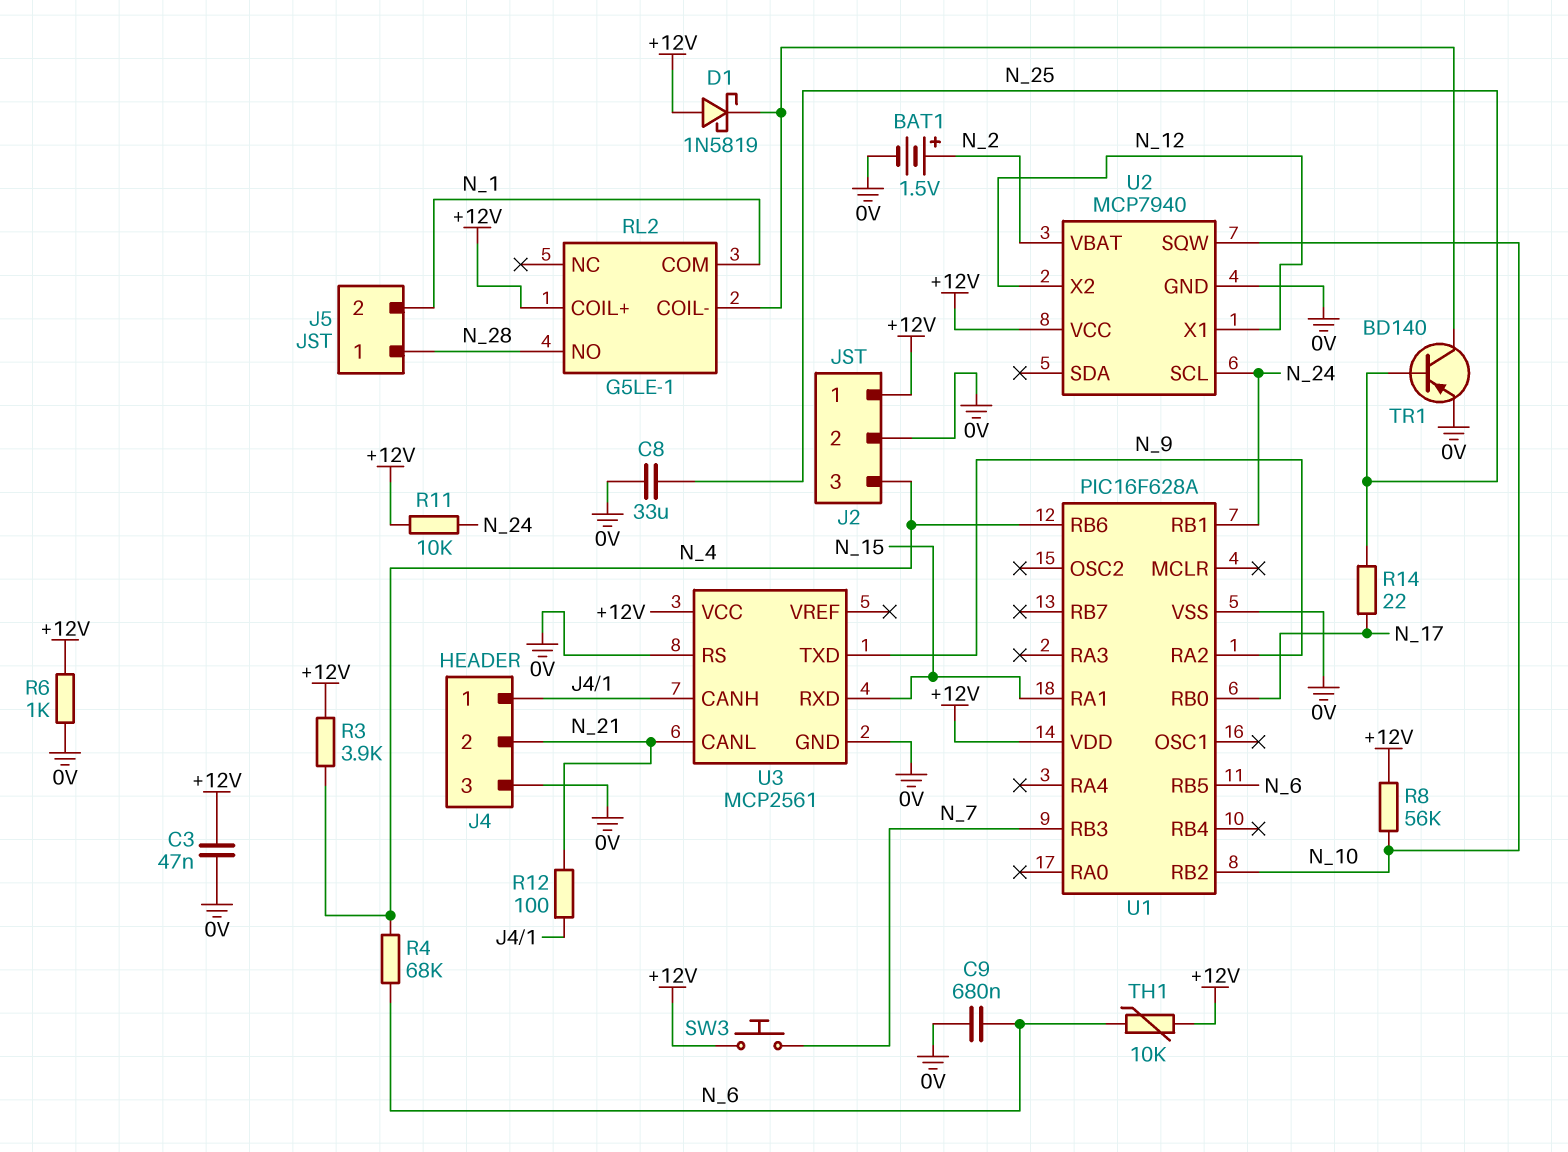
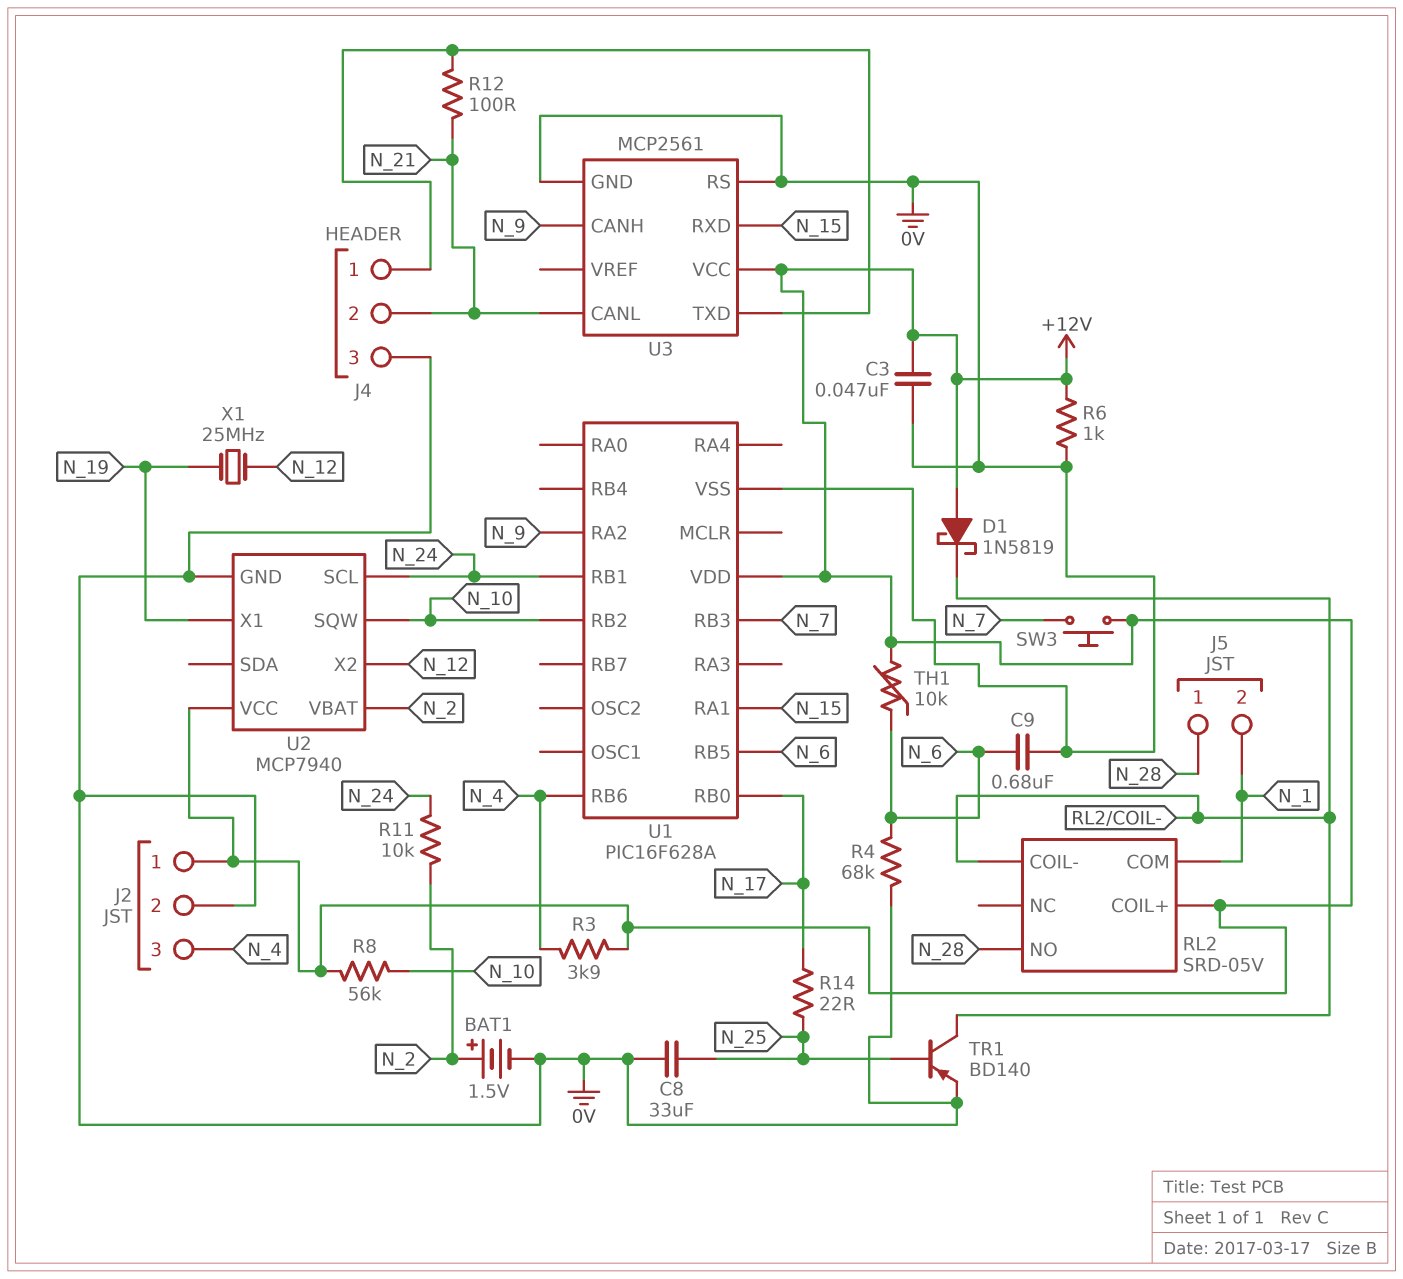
R4: 68k (N_4, N_6) -> 68k (0V, N_6)
R11: 10k (+12V, N_24) -> 10k (N_2, N_24)
RL2: G5LE-1 -> SRD-05V
U2 pin X1: N_12 -> N_19
U3 pin CANH: J4/1 -> N_9
U3 pin TXD: N_9 -> J4/1
X1: none -> 25MHz (N_12, N_19)

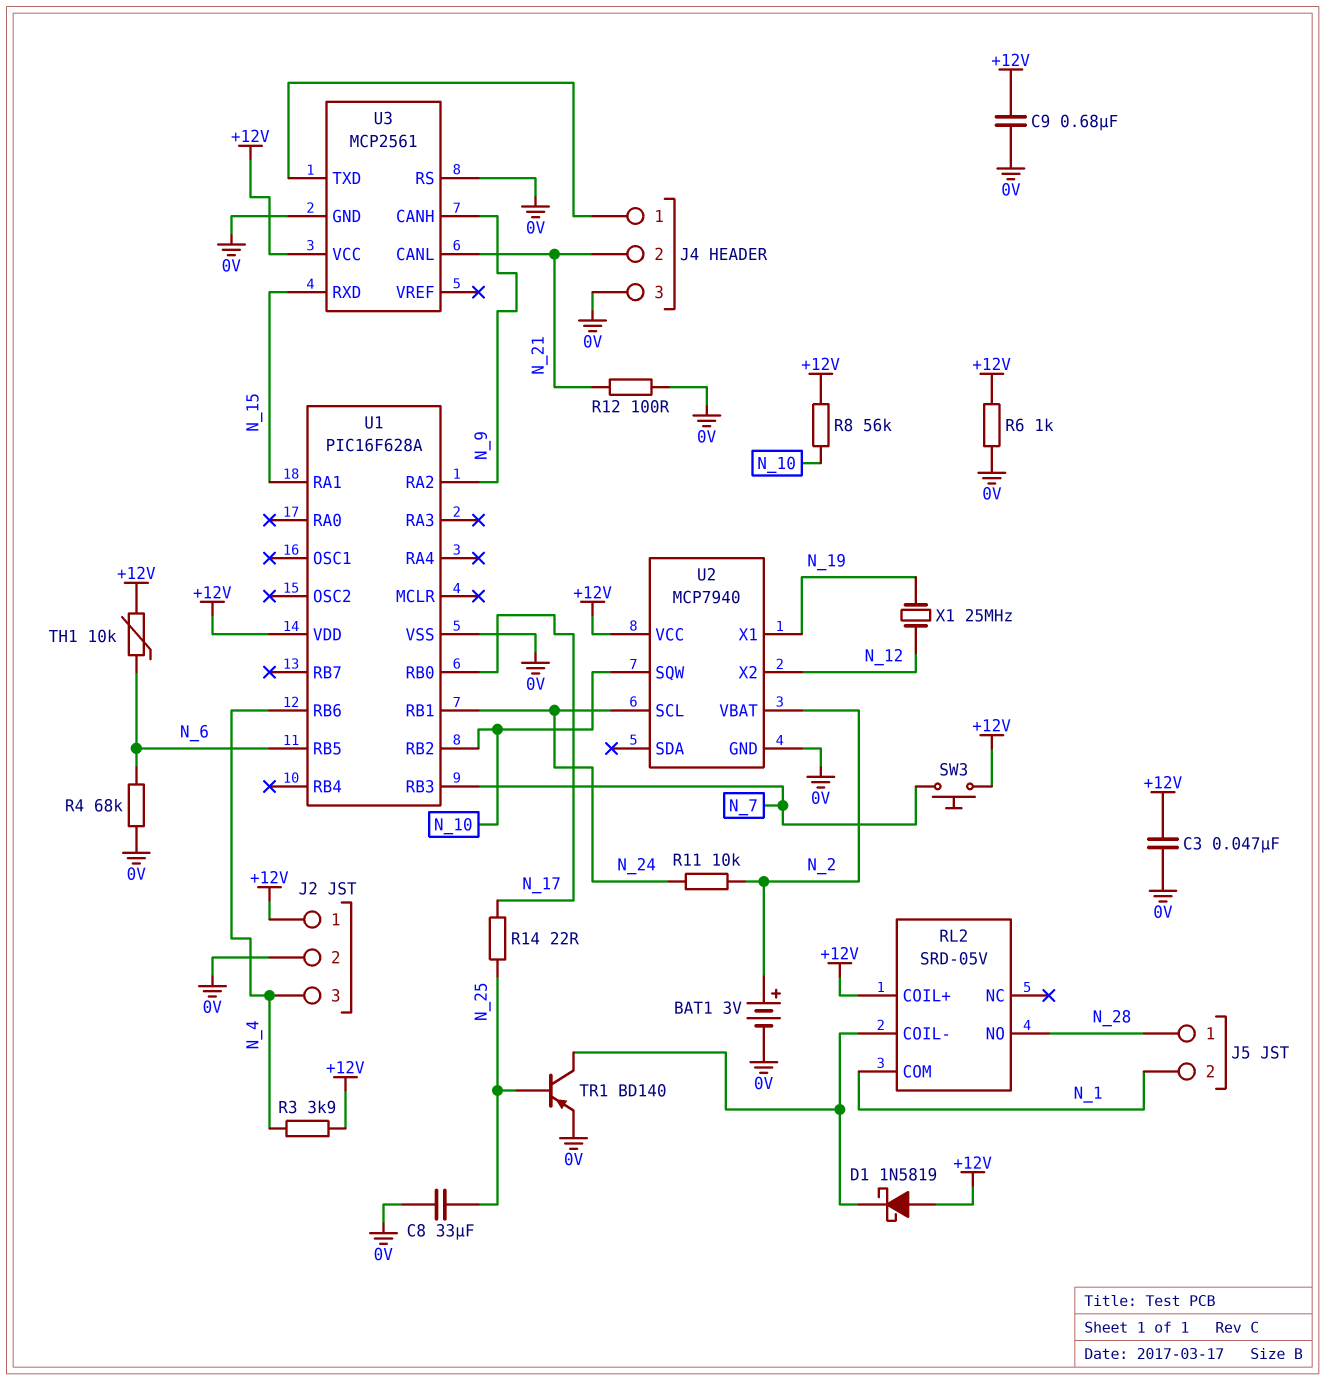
BAT1: 1.5V (plus N_2, minus 0V) -> 3V (plus N_2, minus 0V)
C9: 680nF (0V, N_6) -> 680nF (+12V, 0V)
R12: 100 (J4/1, N_21) -> 100 (0V, N_21)

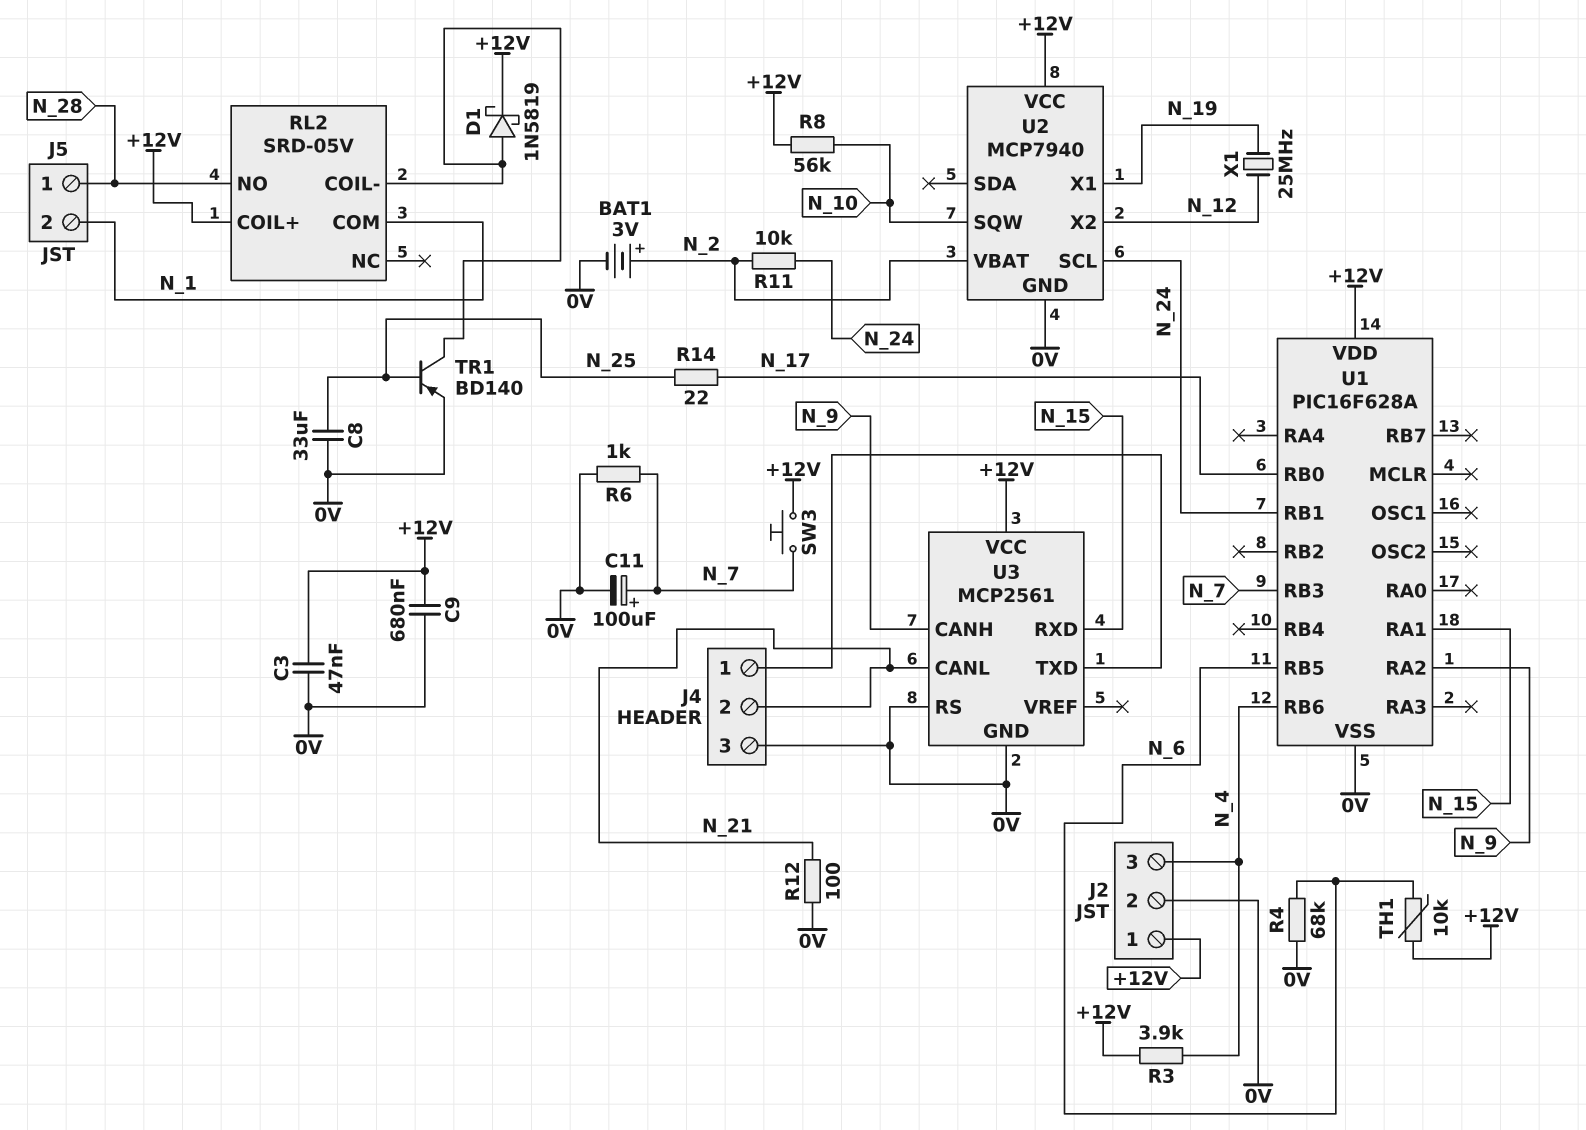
C11: none -> 100uF (plus N_7, minus 0V)
D1: schottky 1N5819 (A +12V, K RL2/COIL-) -> schottky 1N5819 (A RL2/COIL-, K +12V)
R6: 1k (+12V, 0V) -> 1k (0V, N_7)
U1 pin RB2: N_10 -> none

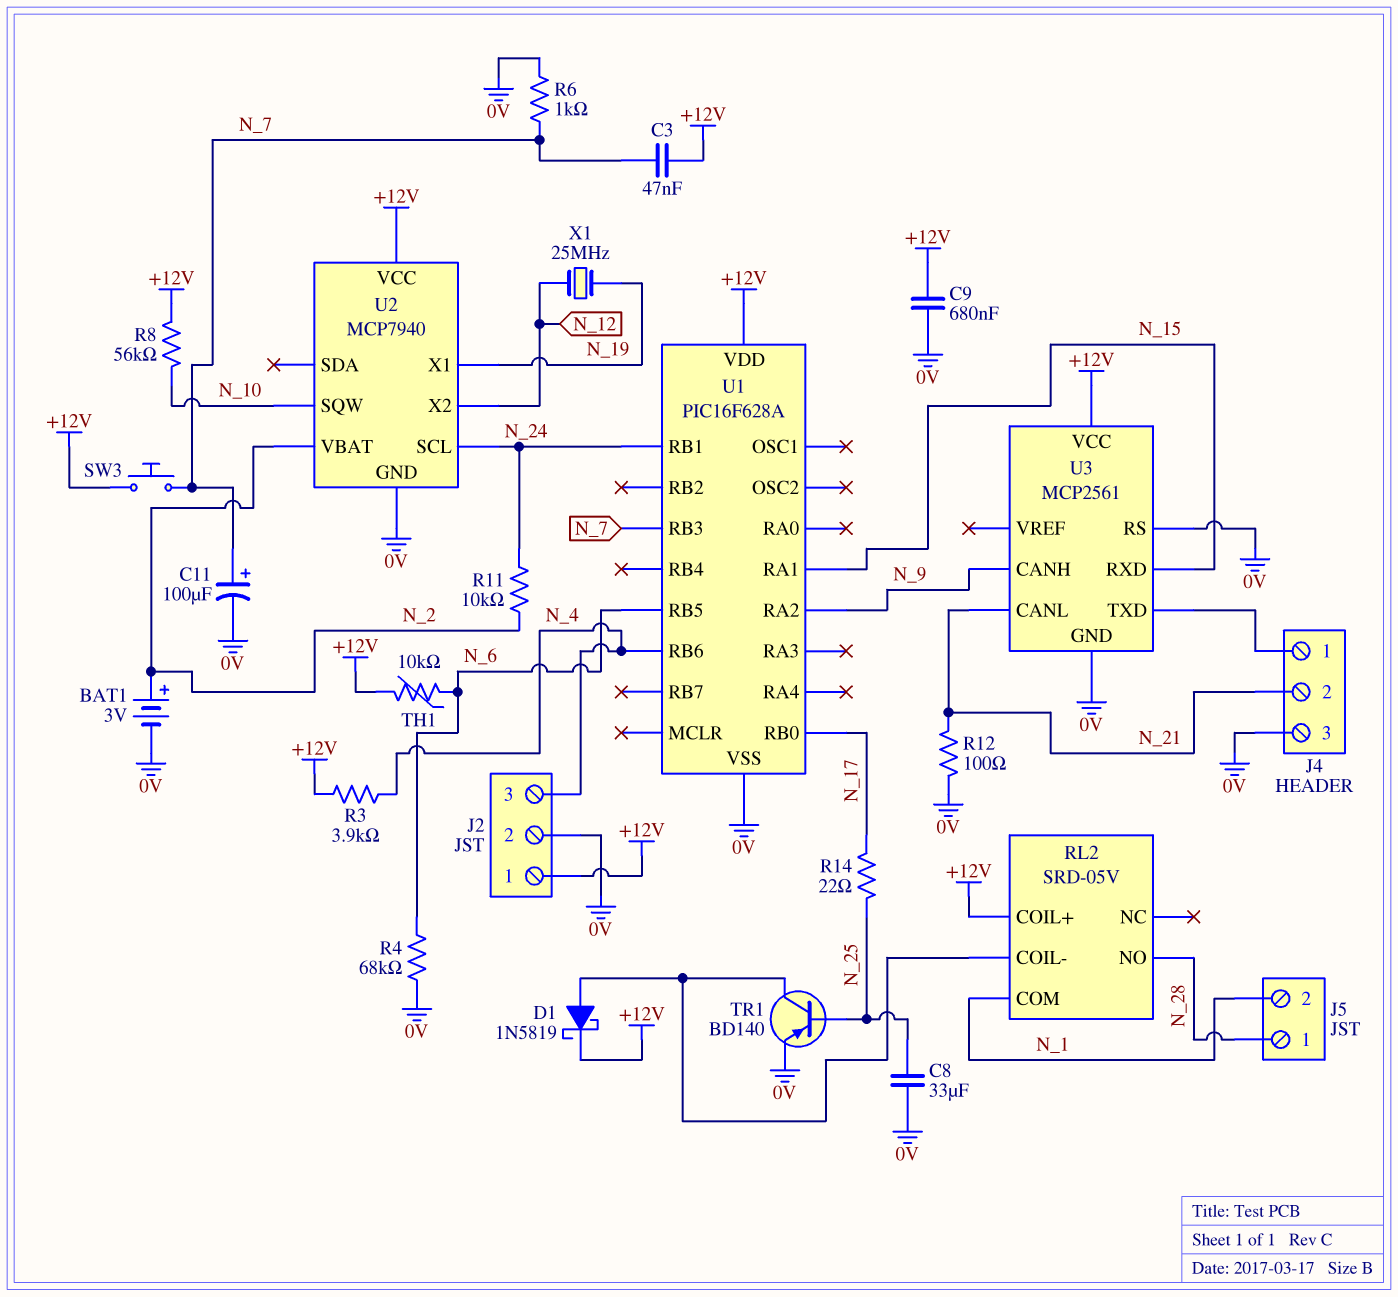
C3: 47nF (+12V, 0V) -> 47nF (+12V, N_7)

